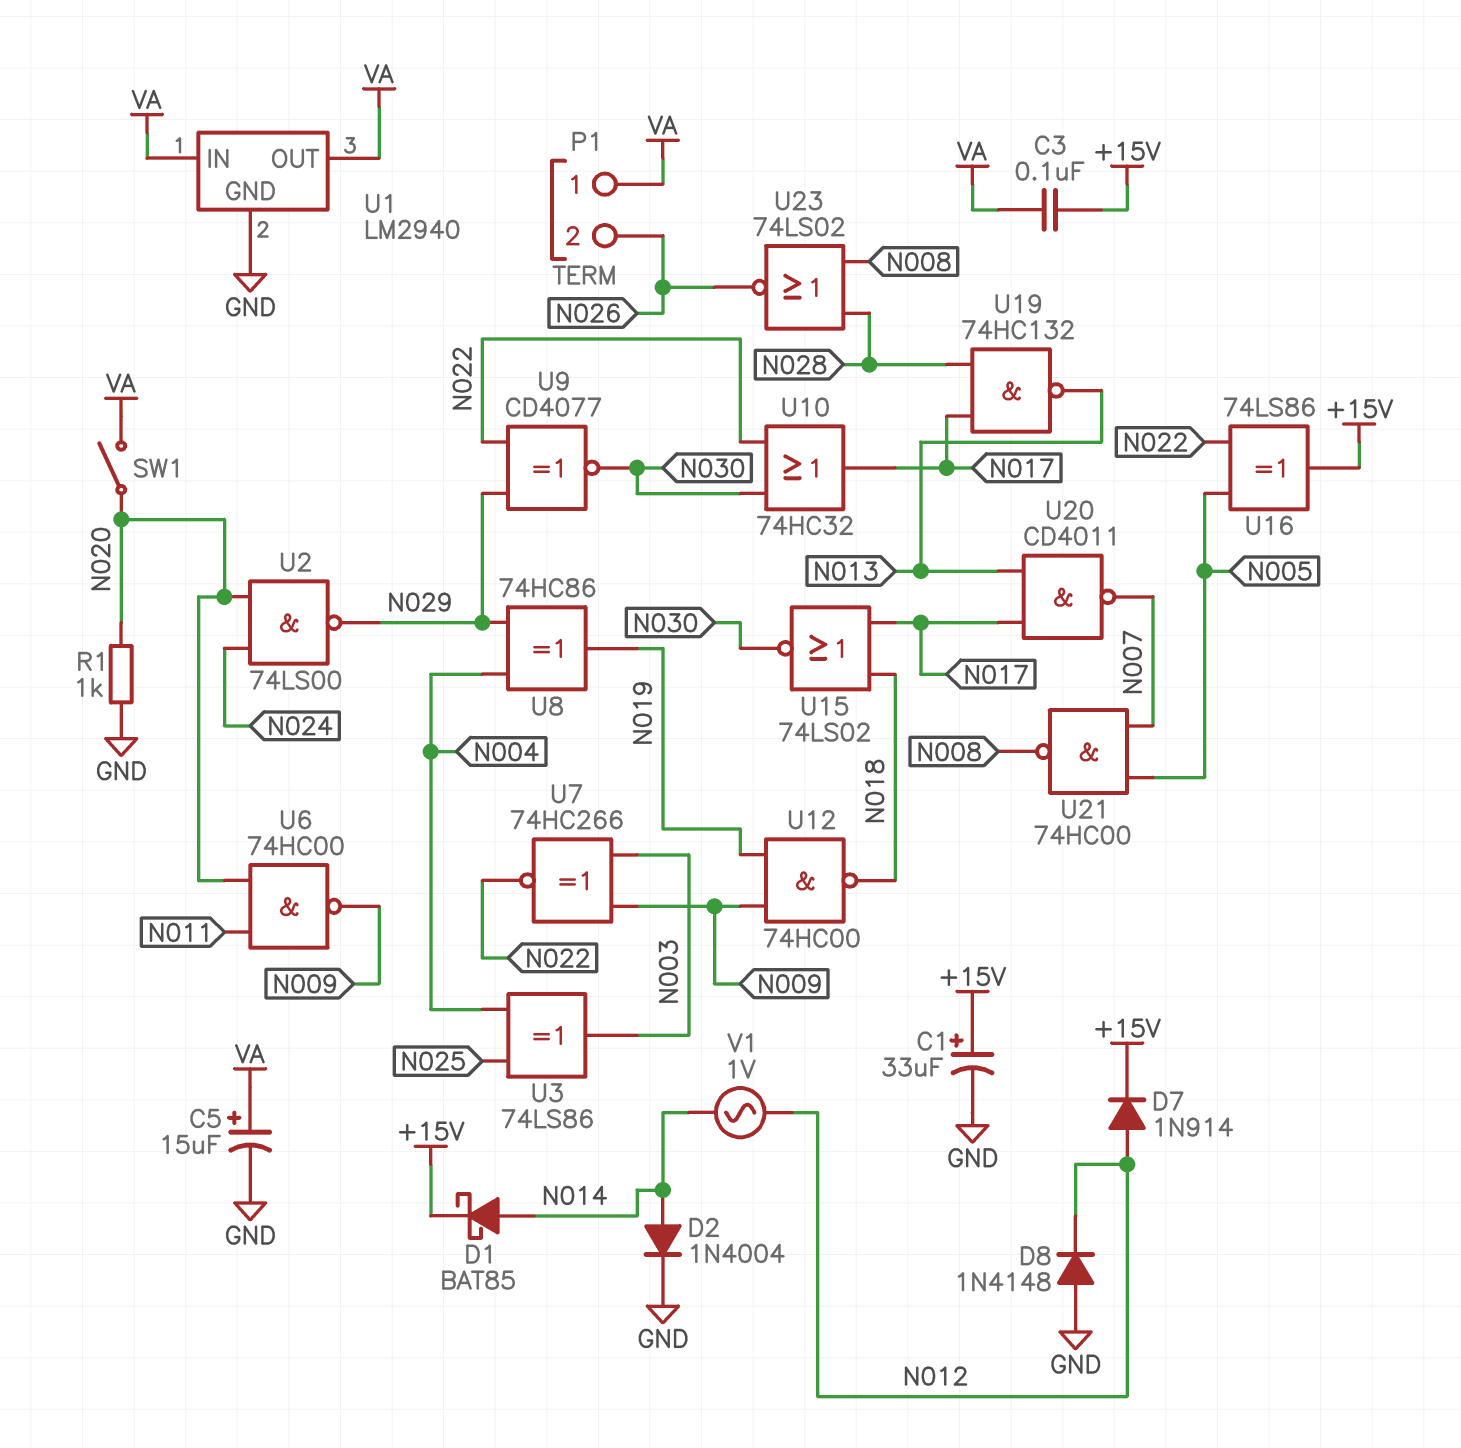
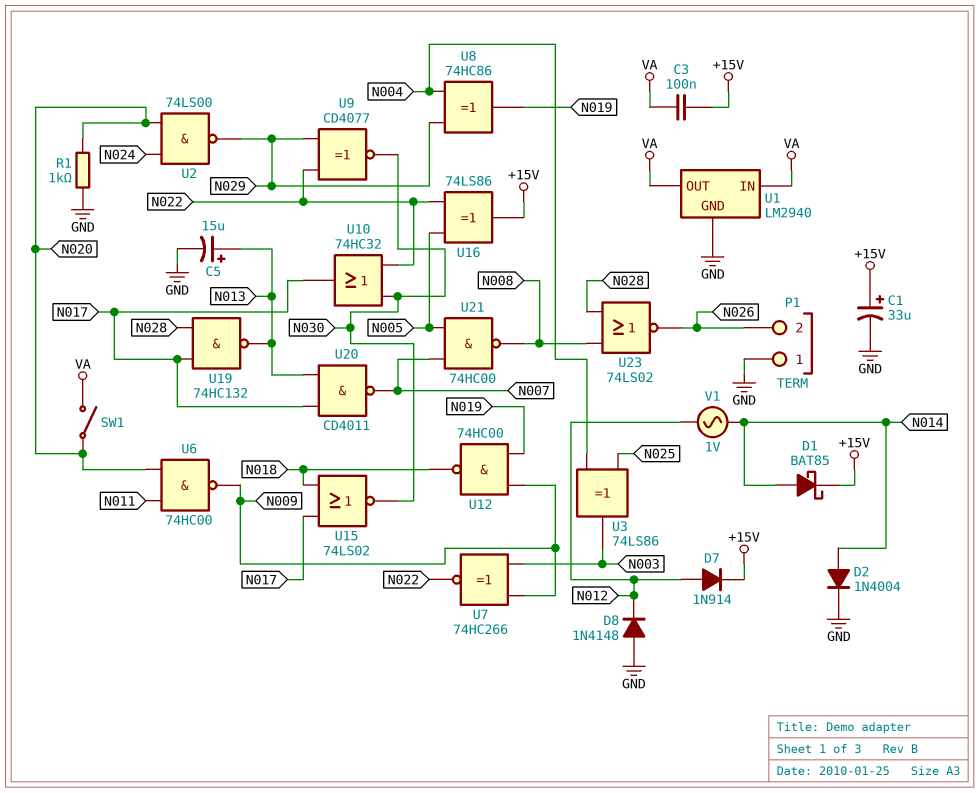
C5: 15uF (plus VA, minus GND) -> 15uF (plus N013, minus GND)
P1 pin 1: VA -> GND

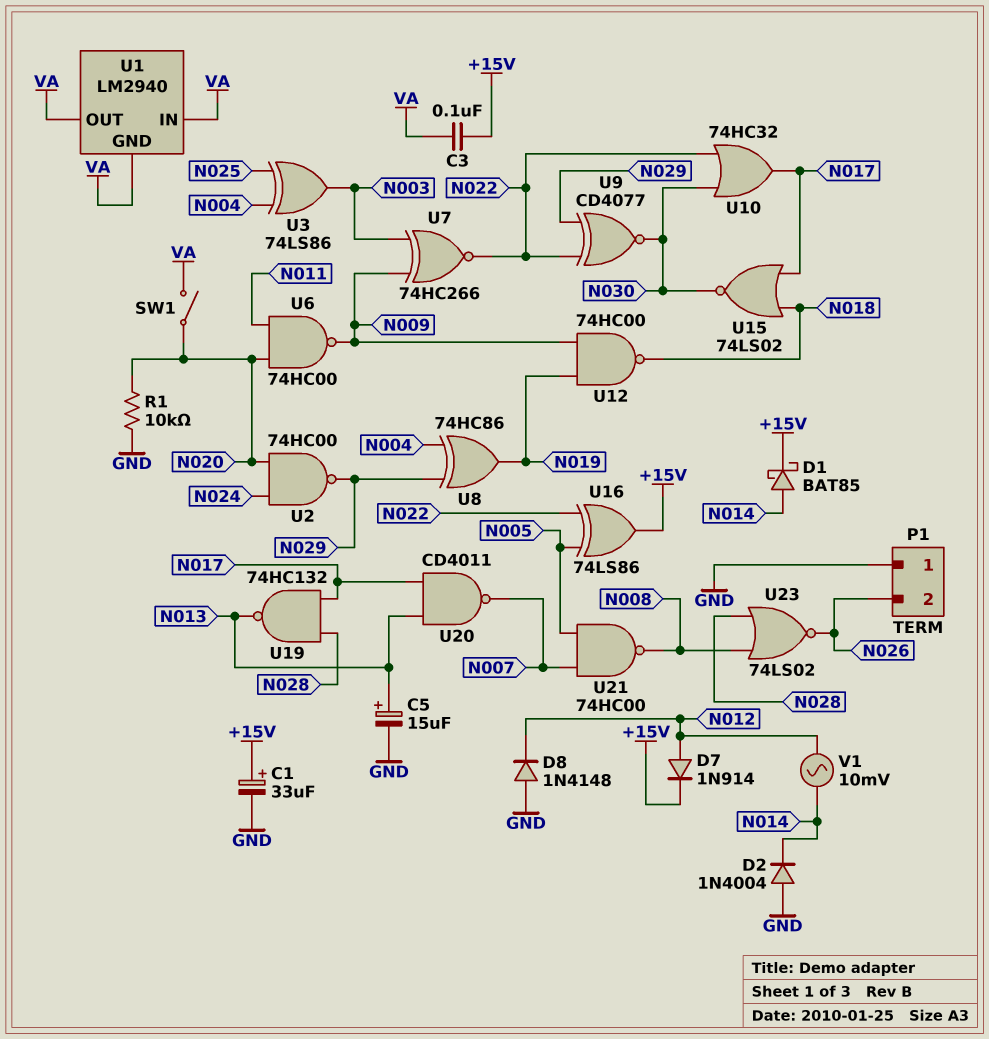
D2: diode 1N4004 (A N014, K GND) -> diode 1N4004 (A GND, K N014)
R1: 1k (GND, N020) -> 10k (GND, N020)
U1 pin GND: GND -> VA
U2: NAND 74LS00 (in N020, in N024, out N029) -> NAND 74HC00 (in N020, in N024, out N029)
V1: AC 1V (N012, N014) -> AC 10mV (N012, N014)

